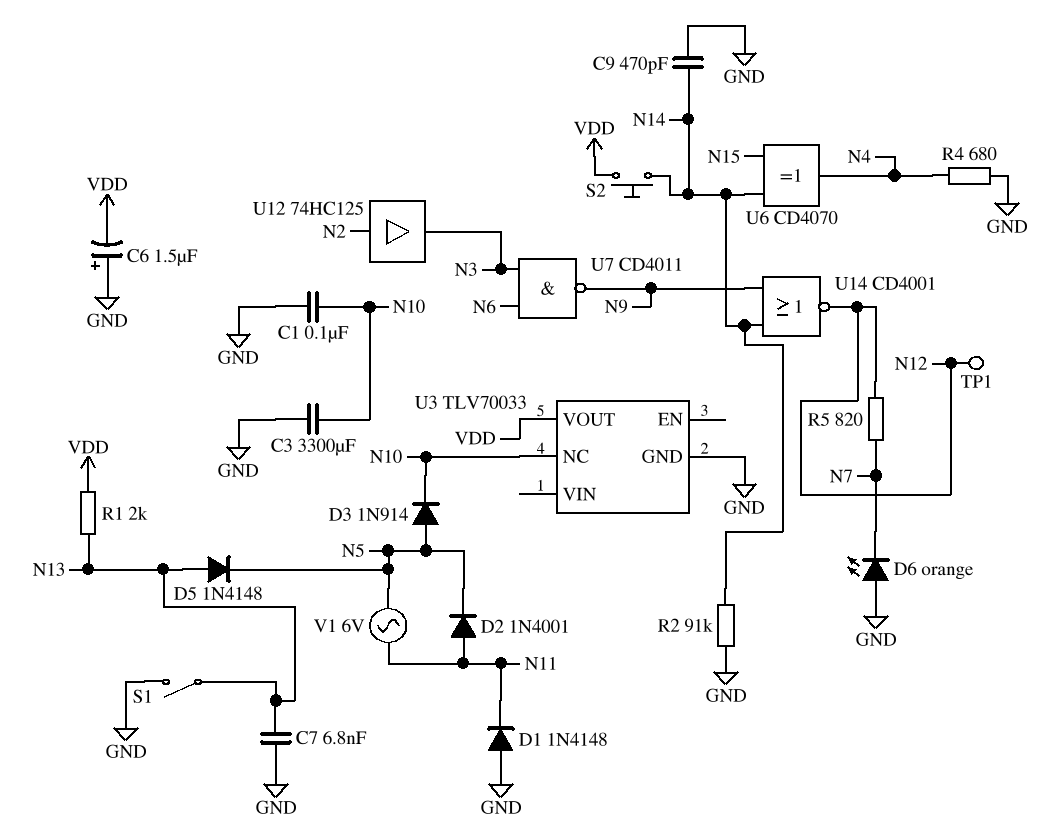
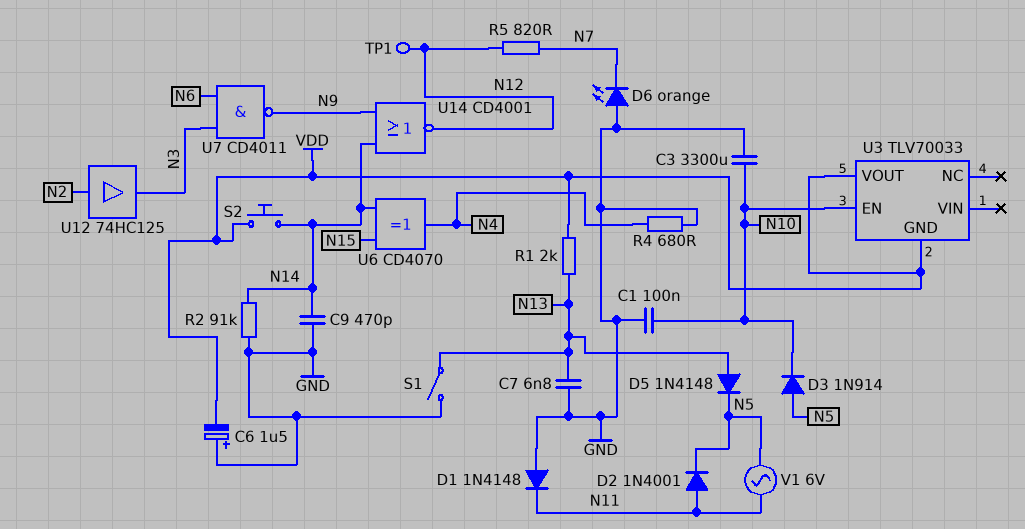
U3 pin EN: none -> N10
U3 pin GND: GND -> VDD
U3 pin NC: N10 -> none

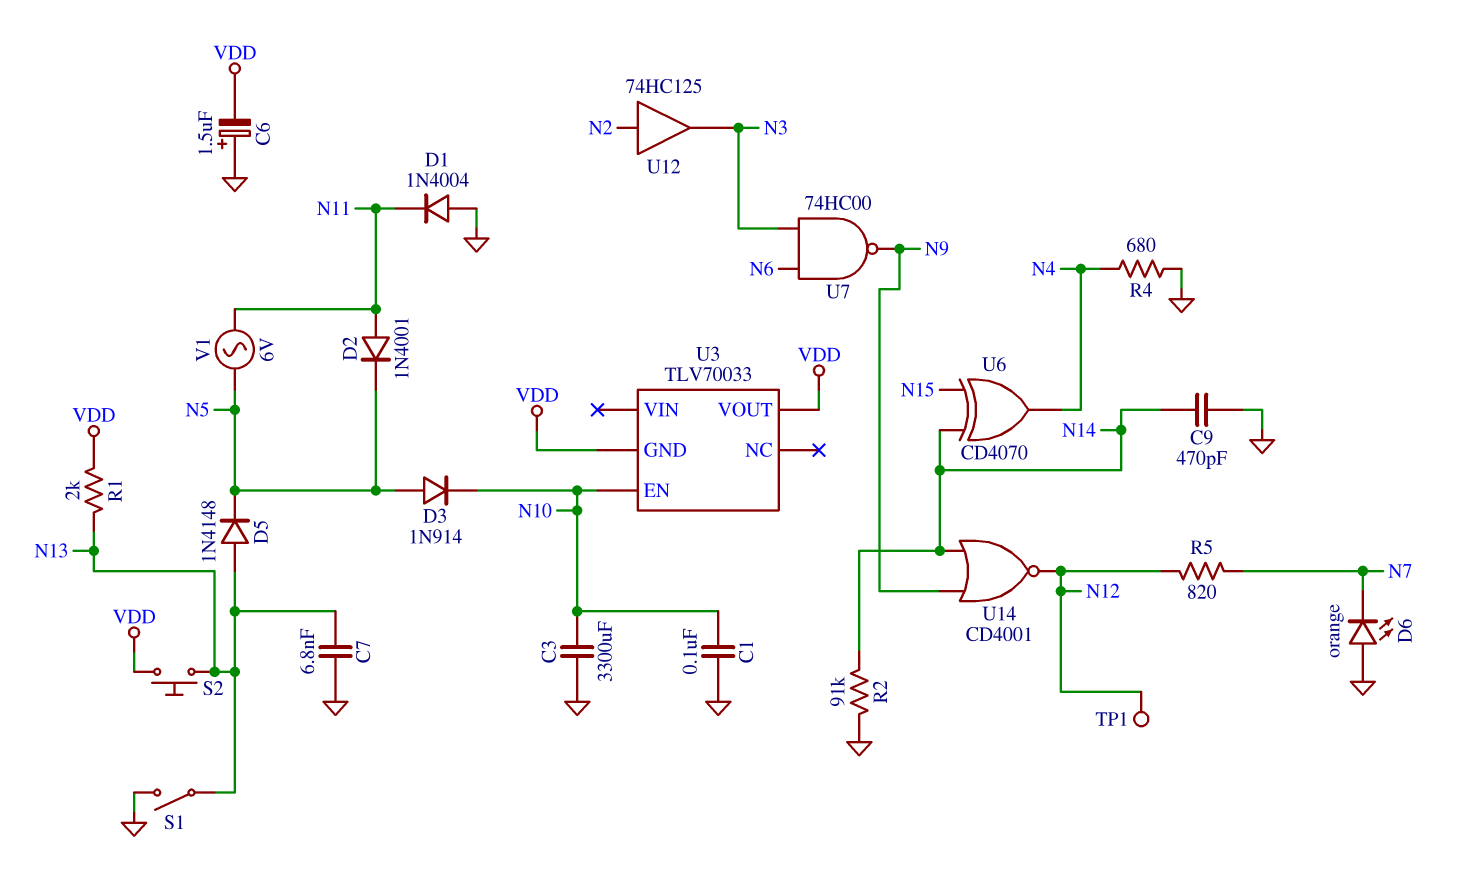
D1: diode 1N4148 (A GND, K N11) -> diode 1N4004 (A GND, K N11)
S2: button (N14, VDD) -> button (N13, VDD)
U7: NAND CD4011 (in N3, in N6, out N9) -> NAND 74HC00 (in N3, in N6, out N9)

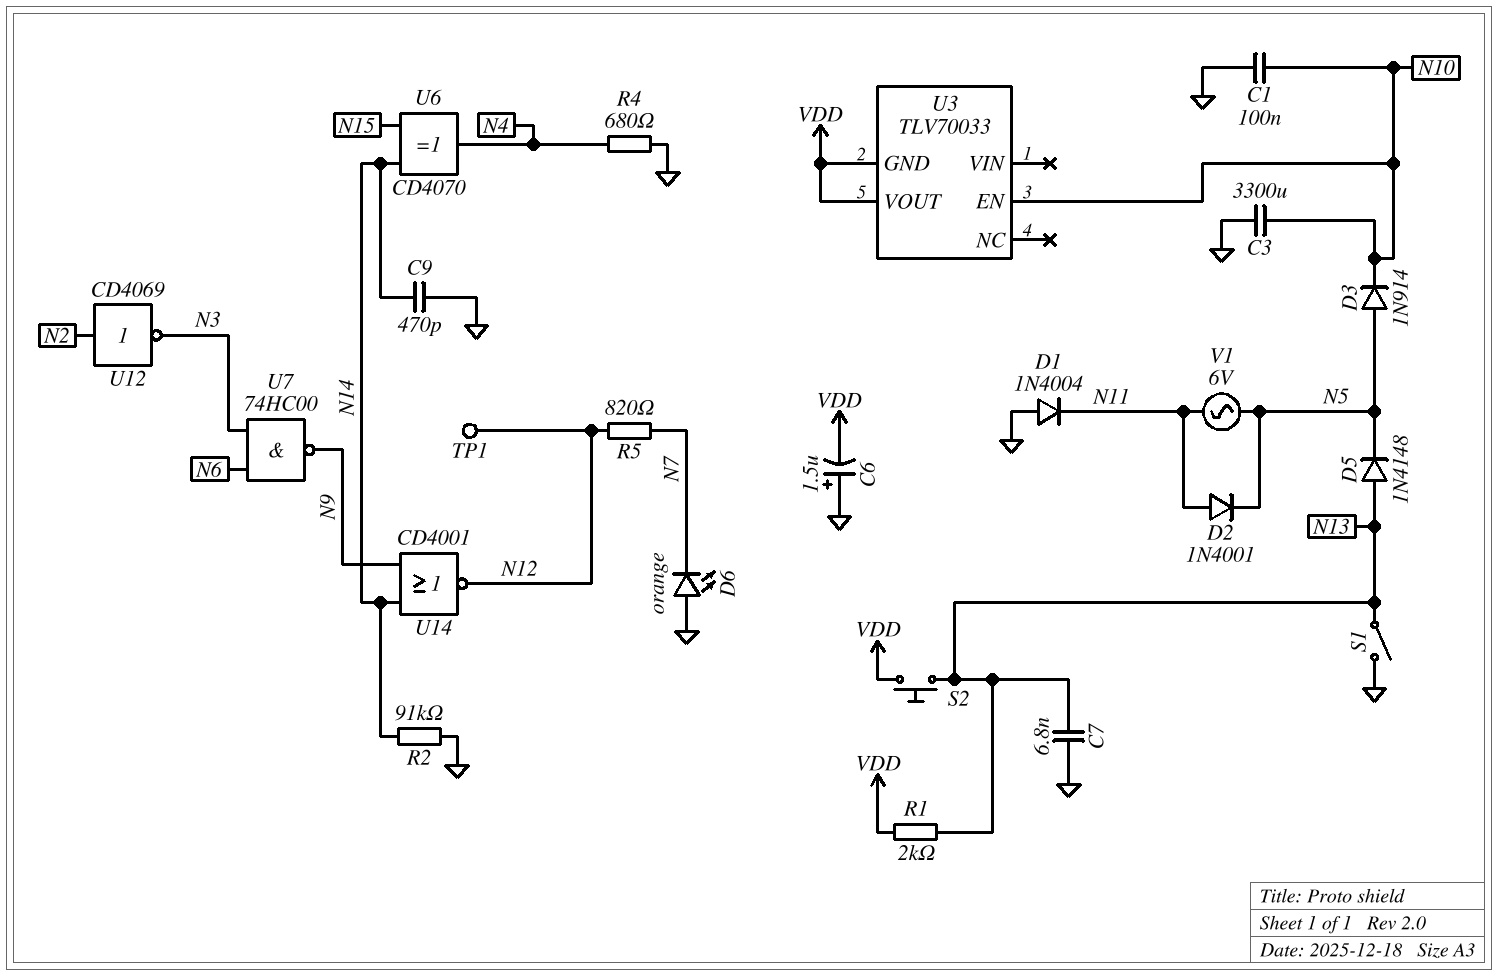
U12: buffer 74HC125 (in N2, out N3) -> NOT CD4069 (in N2, out N3)

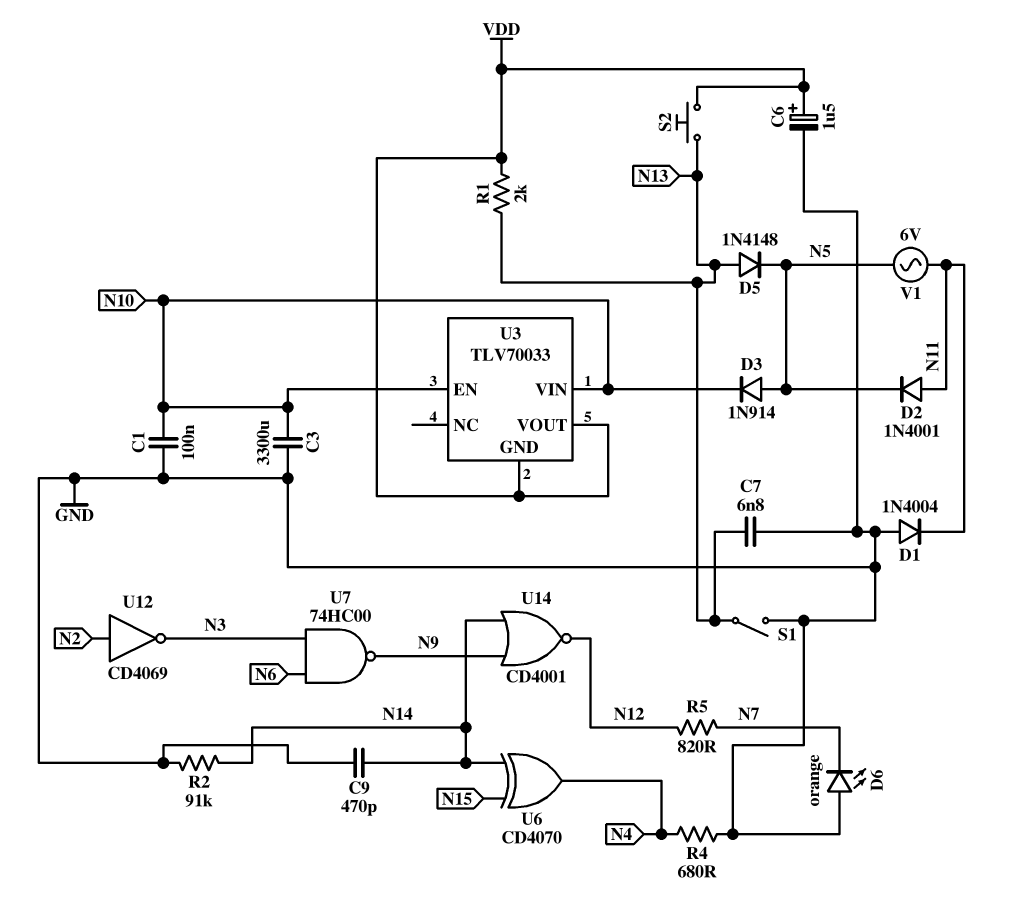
C6: 1.5uF (plus GND, minus VDD) -> 1.5uF (plus VDD, minus GND)
TP1: test point (N12) -> none
U3 pin VIN: none -> N10

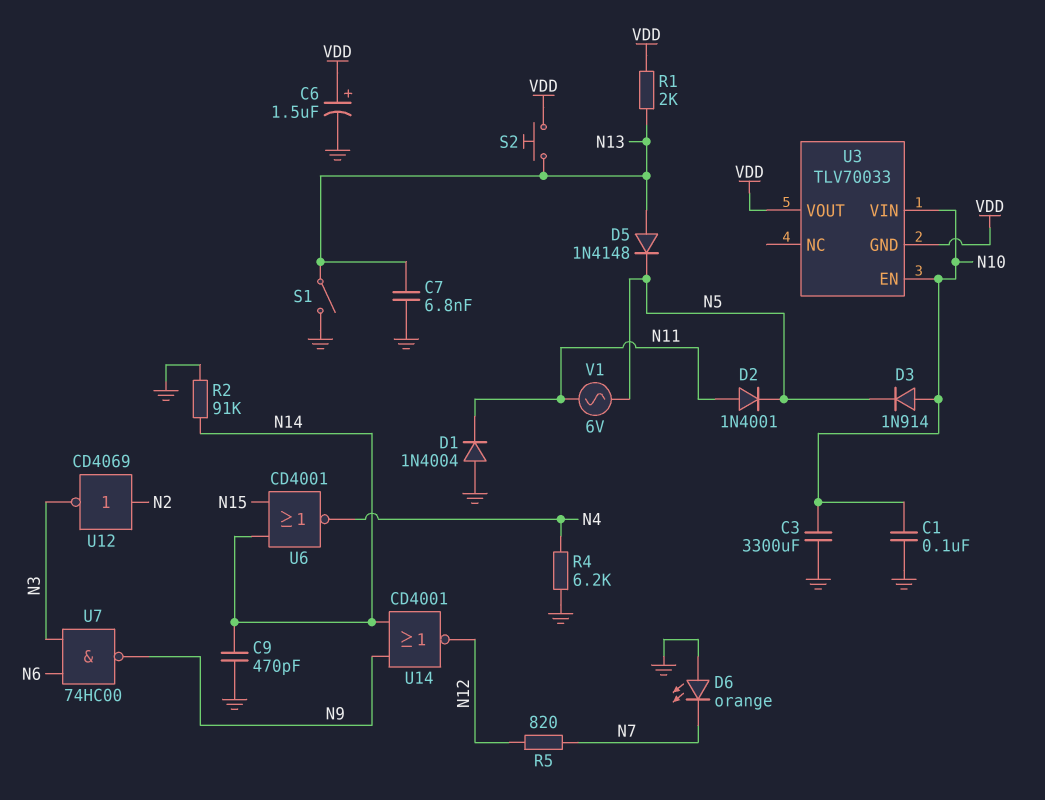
D3: diode 1N914 (A N5, K N10) -> diode 1N914 (A N10, K N5)
R4: 680 (GND, N4) -> 6.2k (GND, N4)
U6: XOR CD4070 (in N14, in N15, out N4) -> NOR CD4001 (in N14, in N15, out N4)

